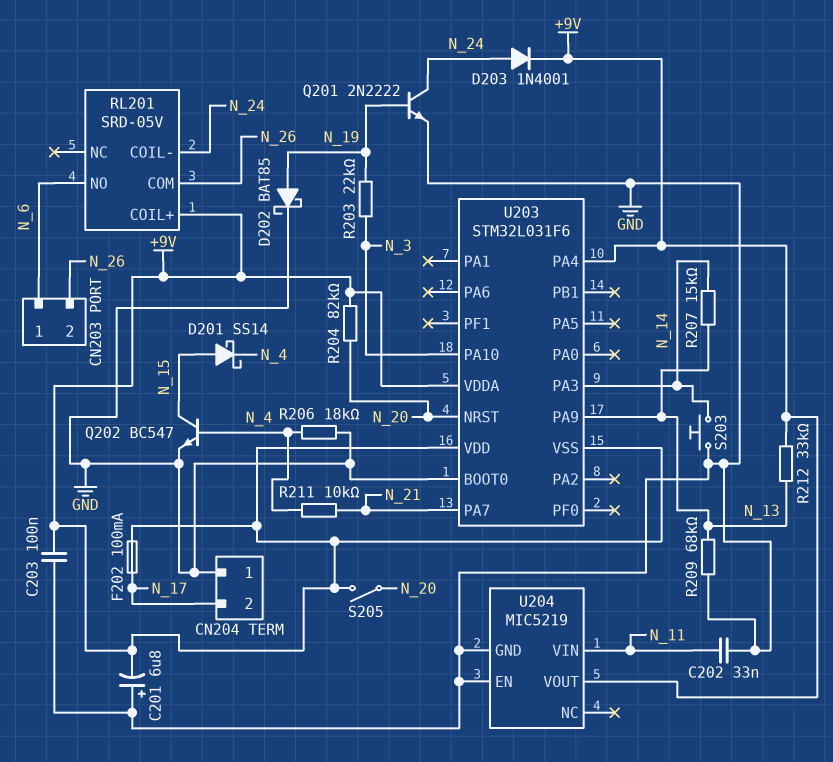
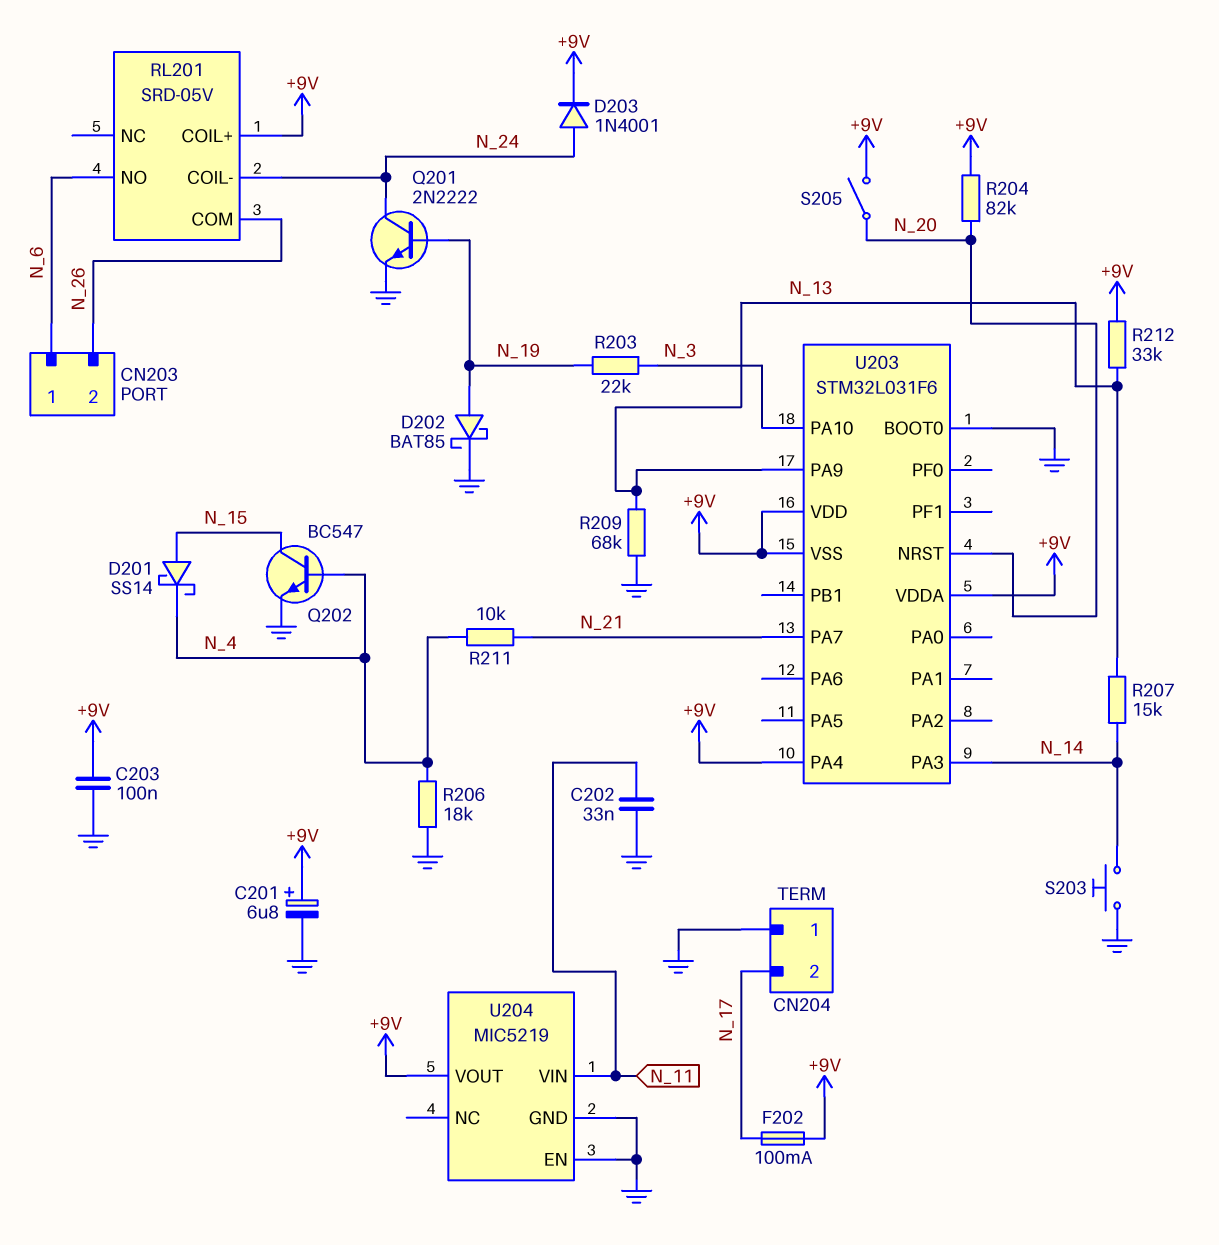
C201: 6.8uF (plus GND, minus +9V) -> 6.8uF (plus +9V, minus GND)

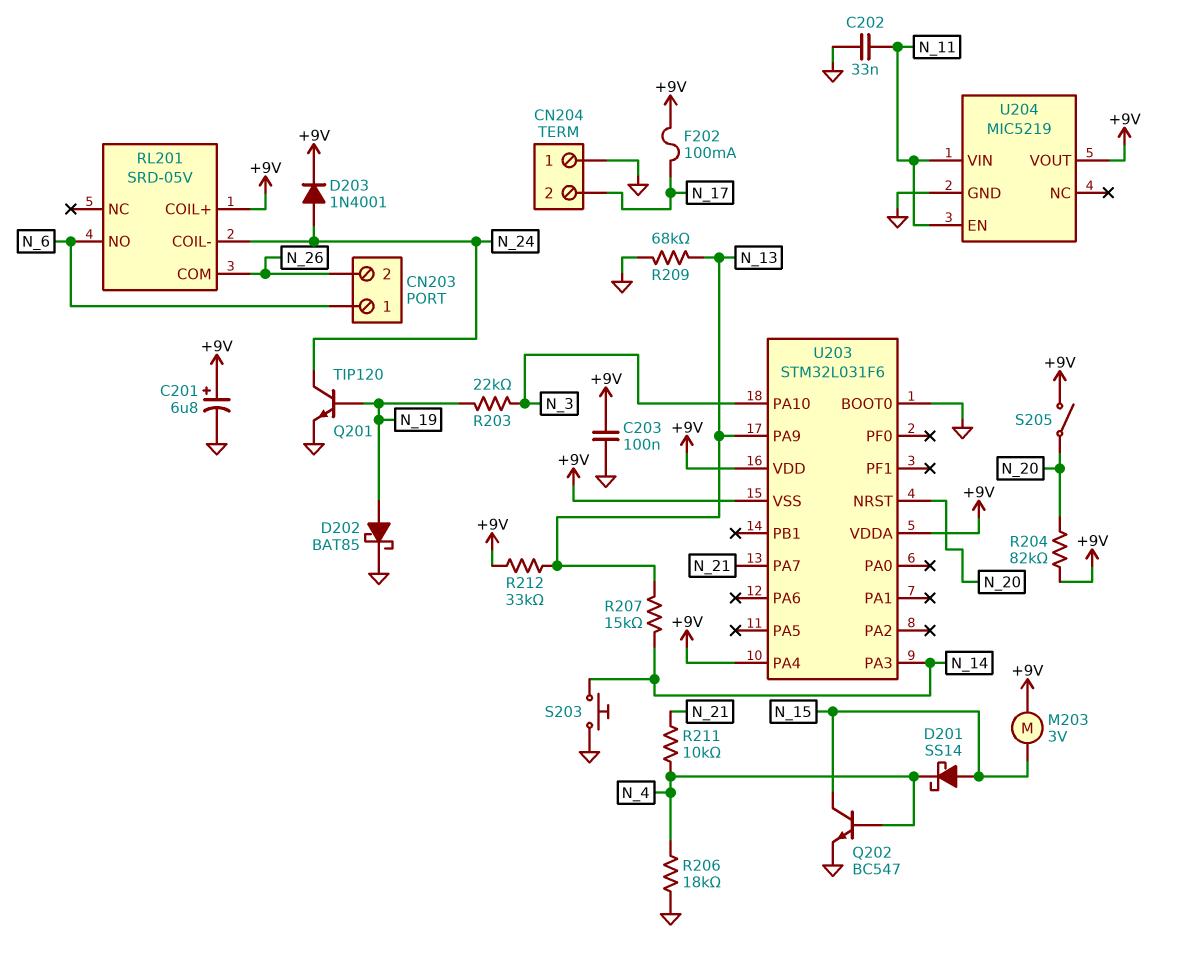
M203: none -> motor 3V (+9V, N_15)
Q201: NPN 2N2222 (B N_19, C N_24, E GND) -> NPN TIP120 (B N_19, C N_24, E GND)
U204 pin EN: GND -> N_11

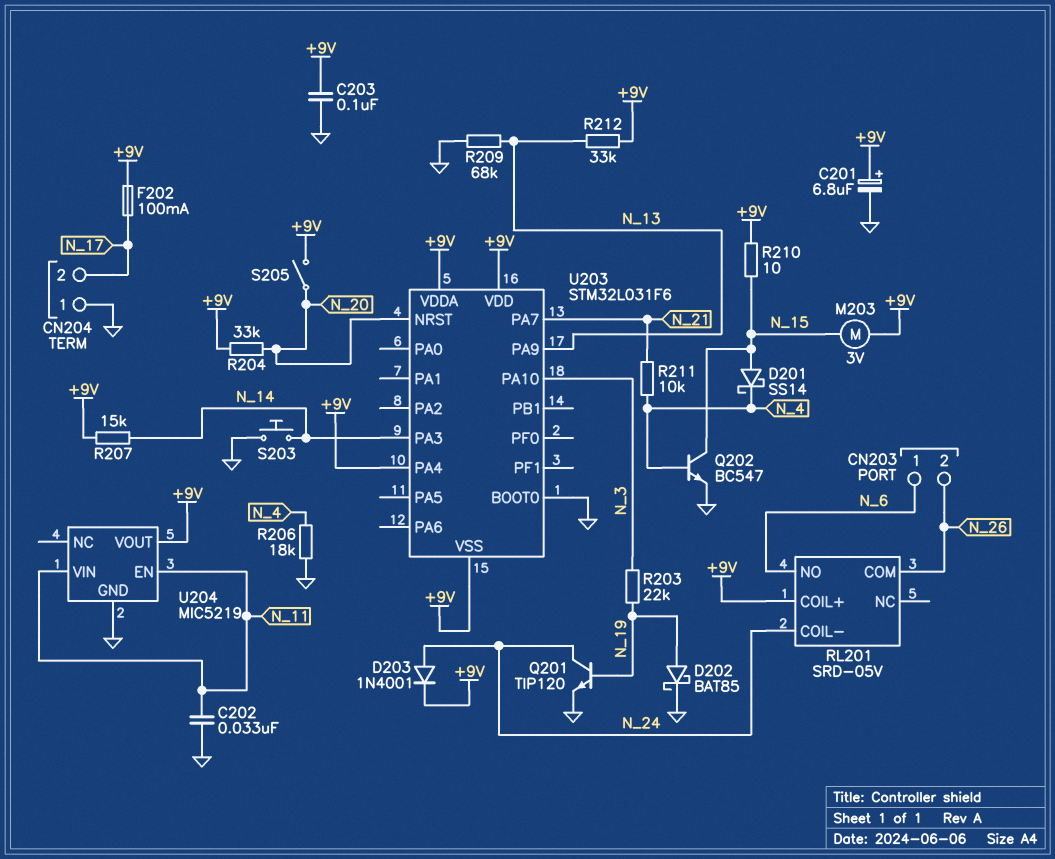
R204: 82k (+9V, N_20) -> 33k (+9V, N_20)
R207: 15k (N_13, N_14) -> 15k (+9V, N_14)
R210: none -> 10 (+9V, N_15)

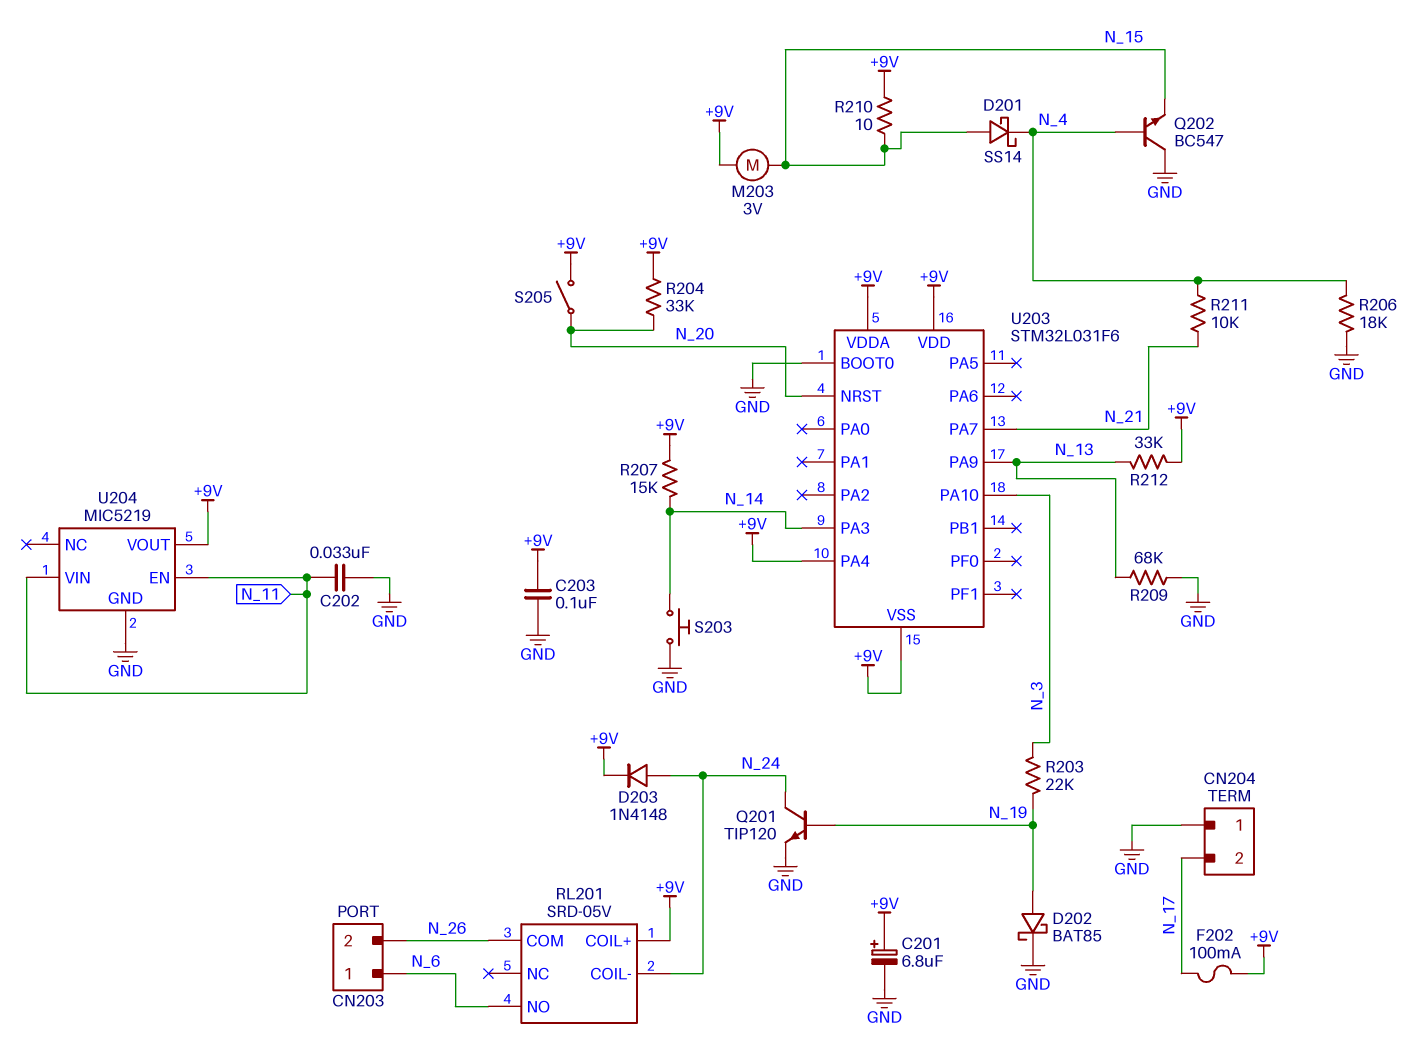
D203: diode 1N4001 (A N_24, K +9V) -> diode 1N4148 (A N_24, K +9V)
Q202: NPN BC547 (B N_4, C N_15, E GND) -> NPN BC547 (B N_4, C GND, E N_15)

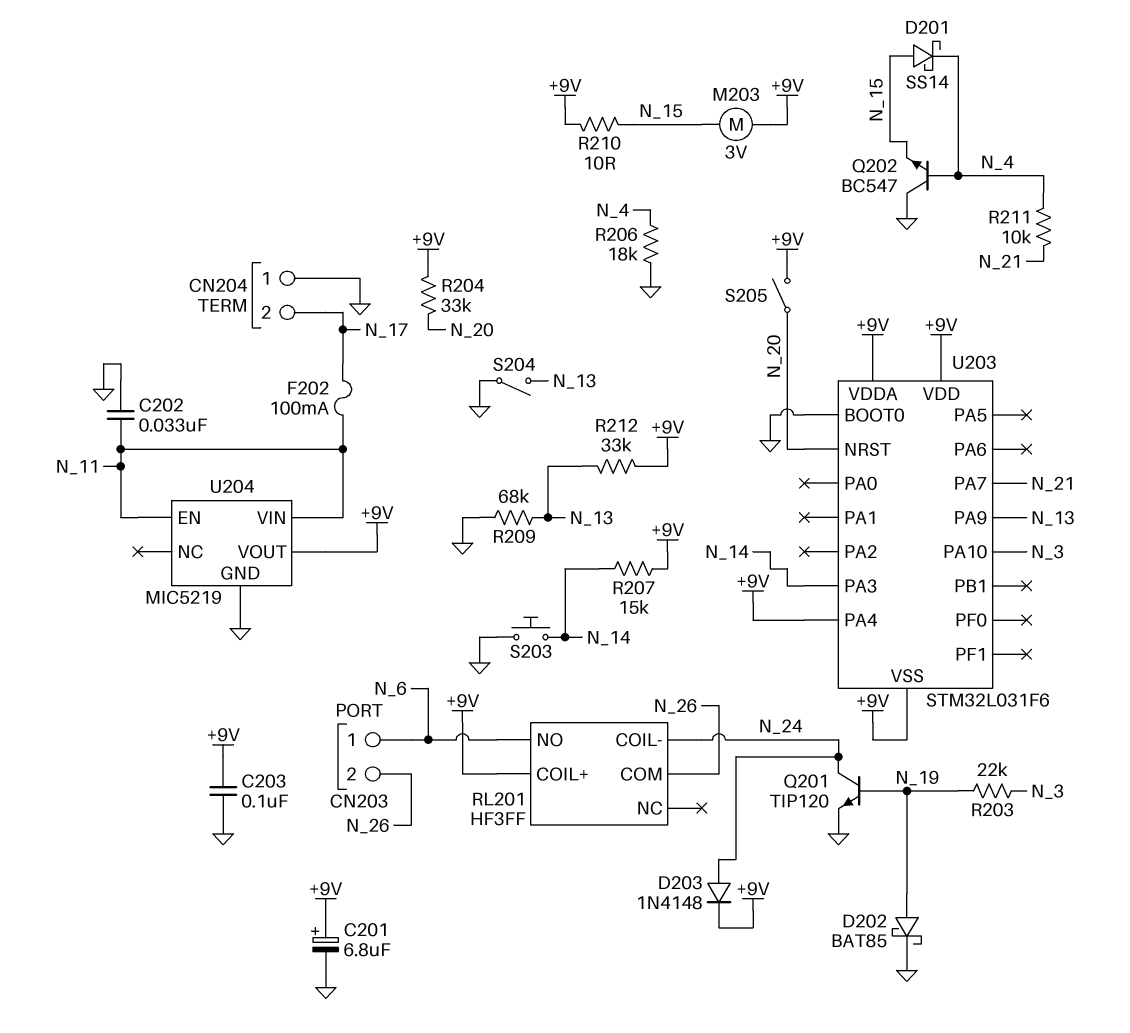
F202: 100mA (+9V, N_17) -> 100mA (N_11, N_17)
RL201: SRD-05V -> HF3FF
S204: none -> switch (GND, N_13)

